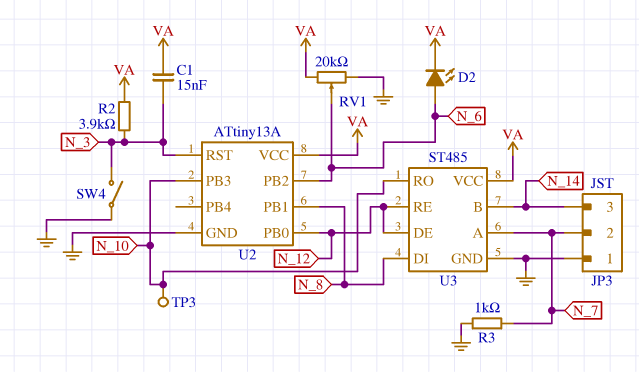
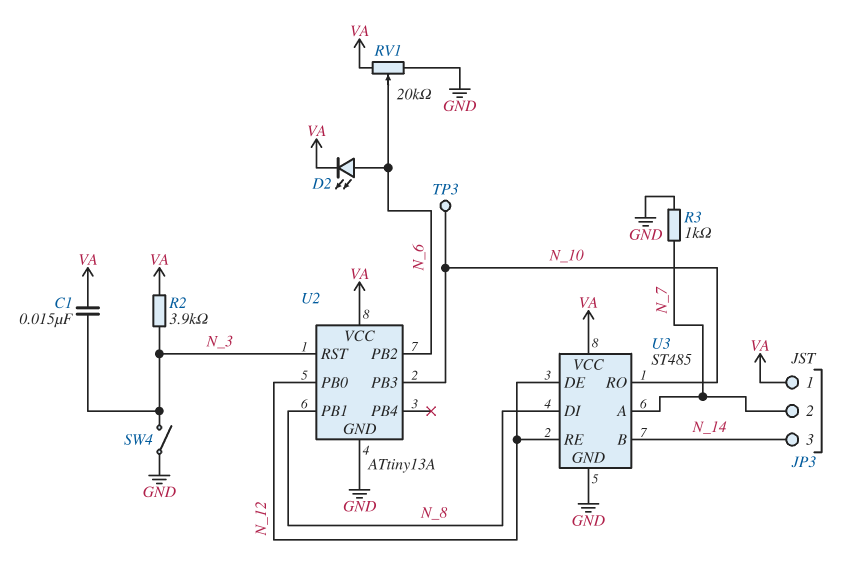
JP3 pin 1: GND -> VA

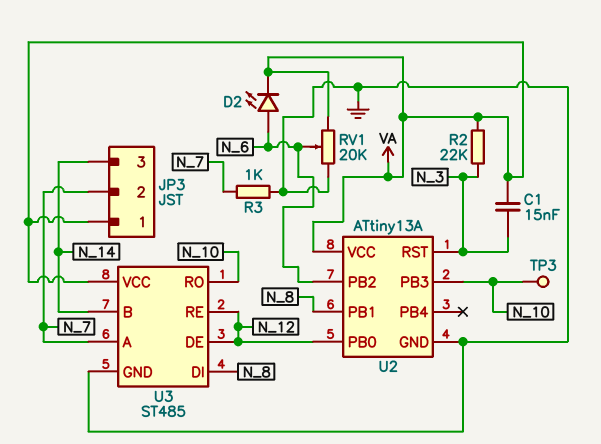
R2: 3.9k (N_3, VA) -> 22k (N_3, VA)
SW4: switch (GND, N_3) -> none

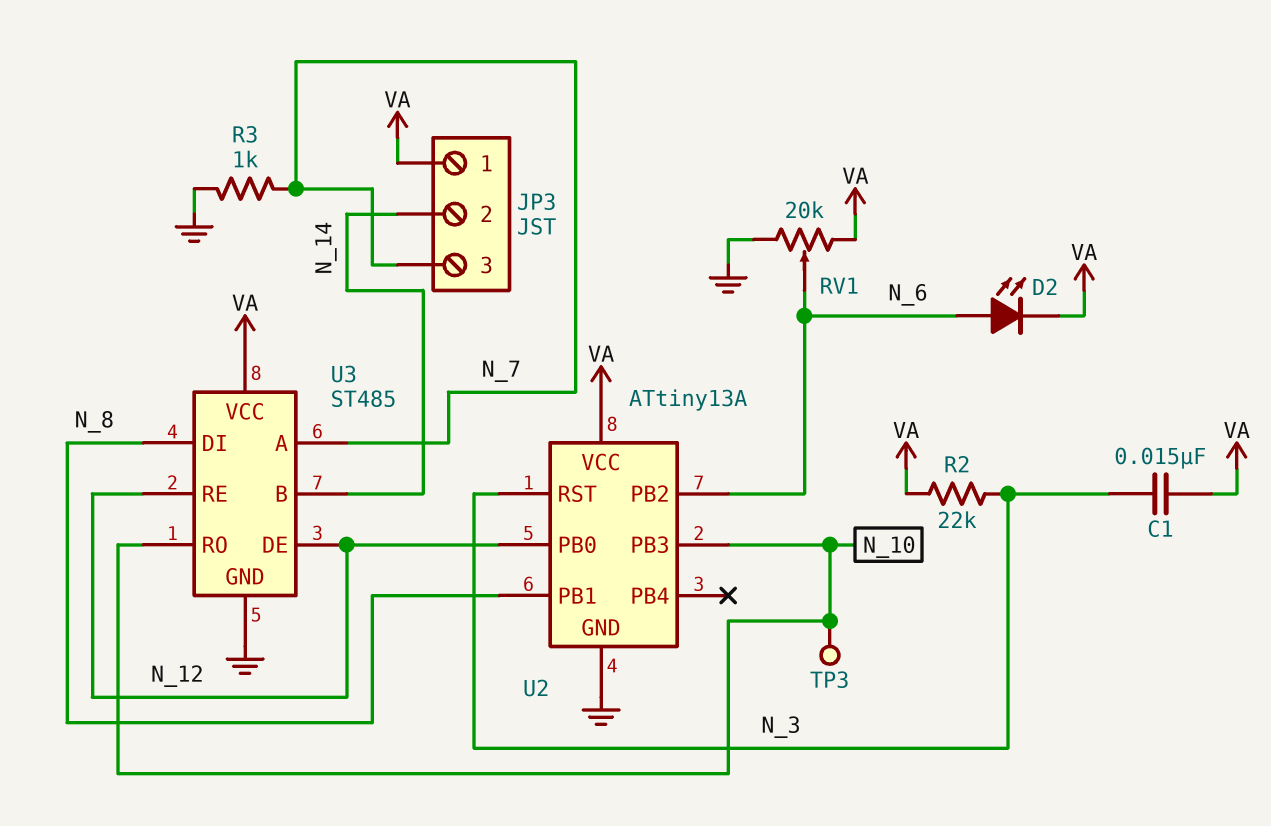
JP3 pin 2: N_7 -> N_14
JP3 pin 3: N_14 -> N_7

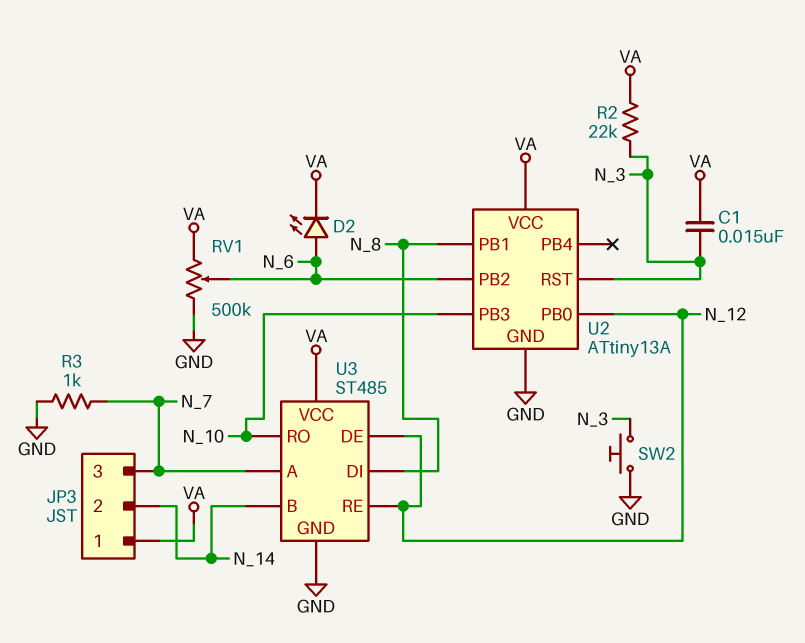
RV1: 20k (GND, VA, wiper N_6) -> 500k (GND, VA, wiper N_6)
SW2: none -> button (GND, N_3)
TP3: test point (N_10) -> none

